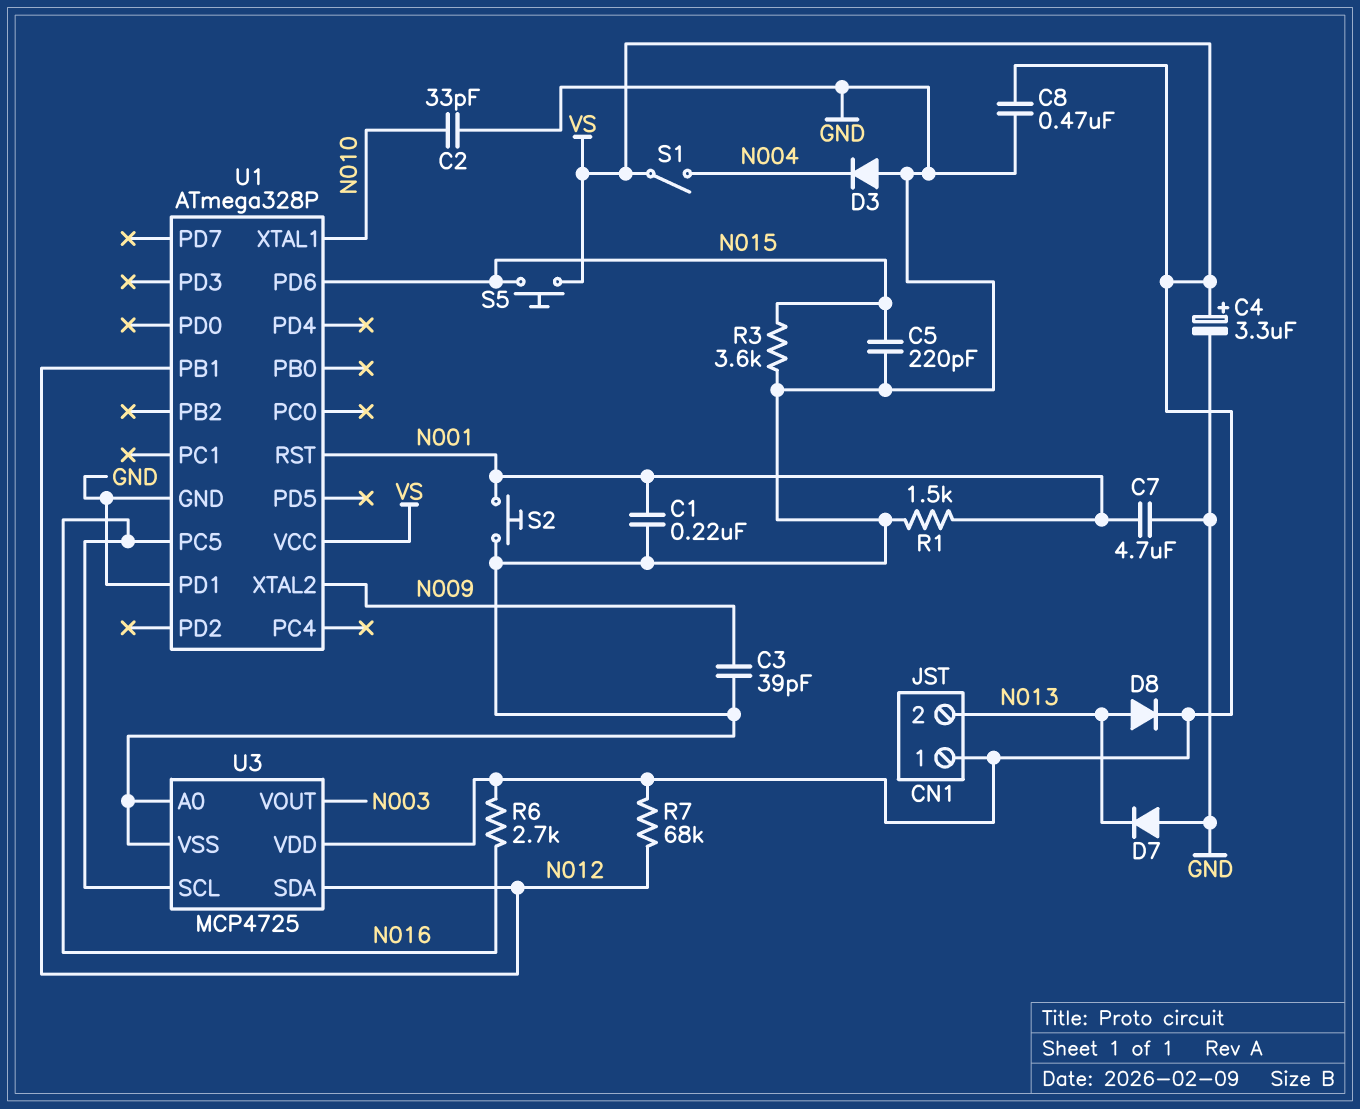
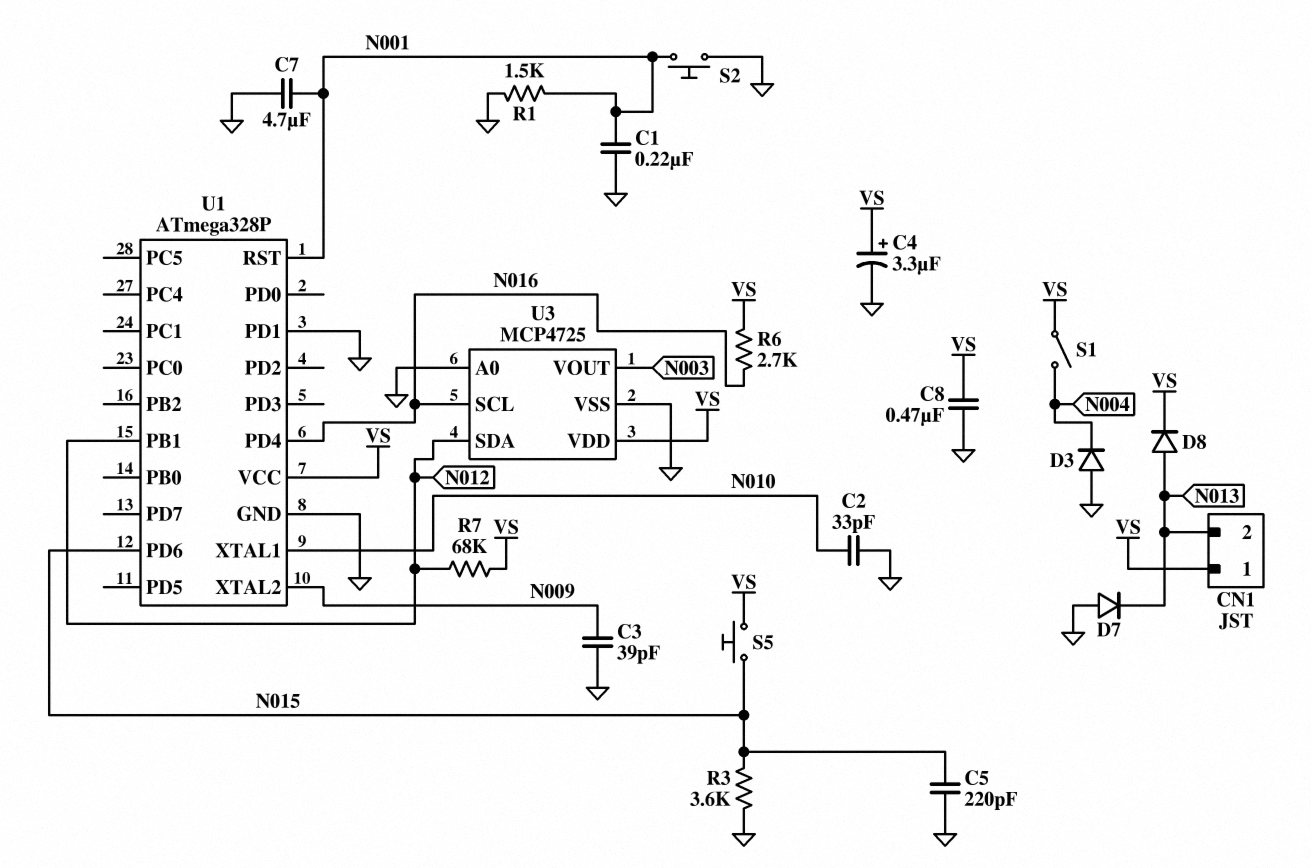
U1 pin PC5: N016 -> none
U1 pin PD4: none -> N016

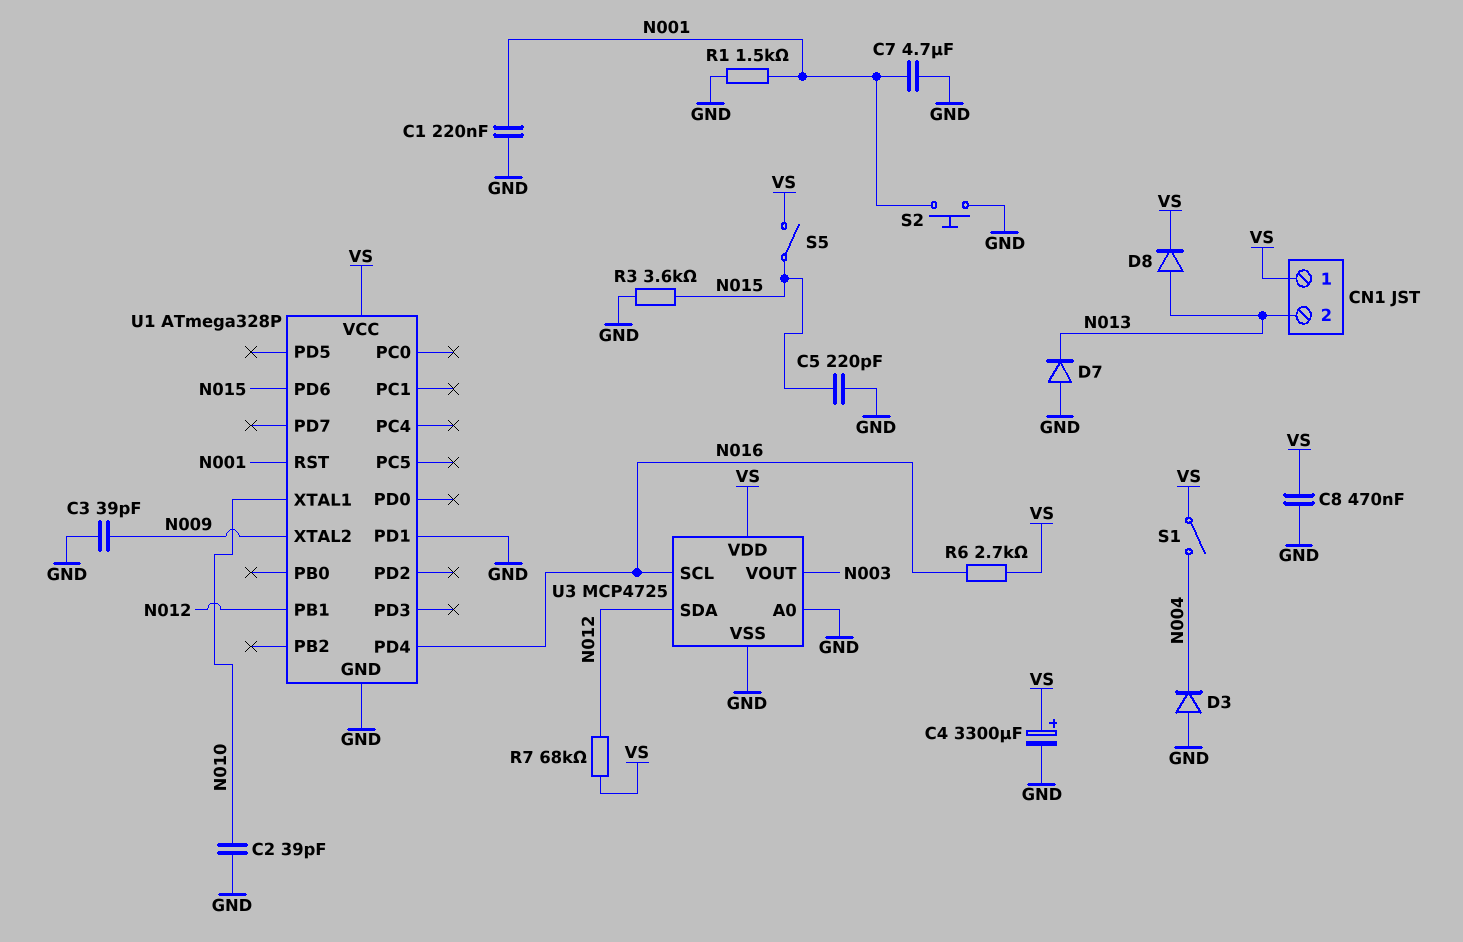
C2: 33pF (GND, N010) -> 39pF (GND, N010)
C4: 3.3uF (plus VS, minus GND) -> 3300uF (plus VS, minus GND)
S5: button (N015, VS) -> switch (N015, VS)

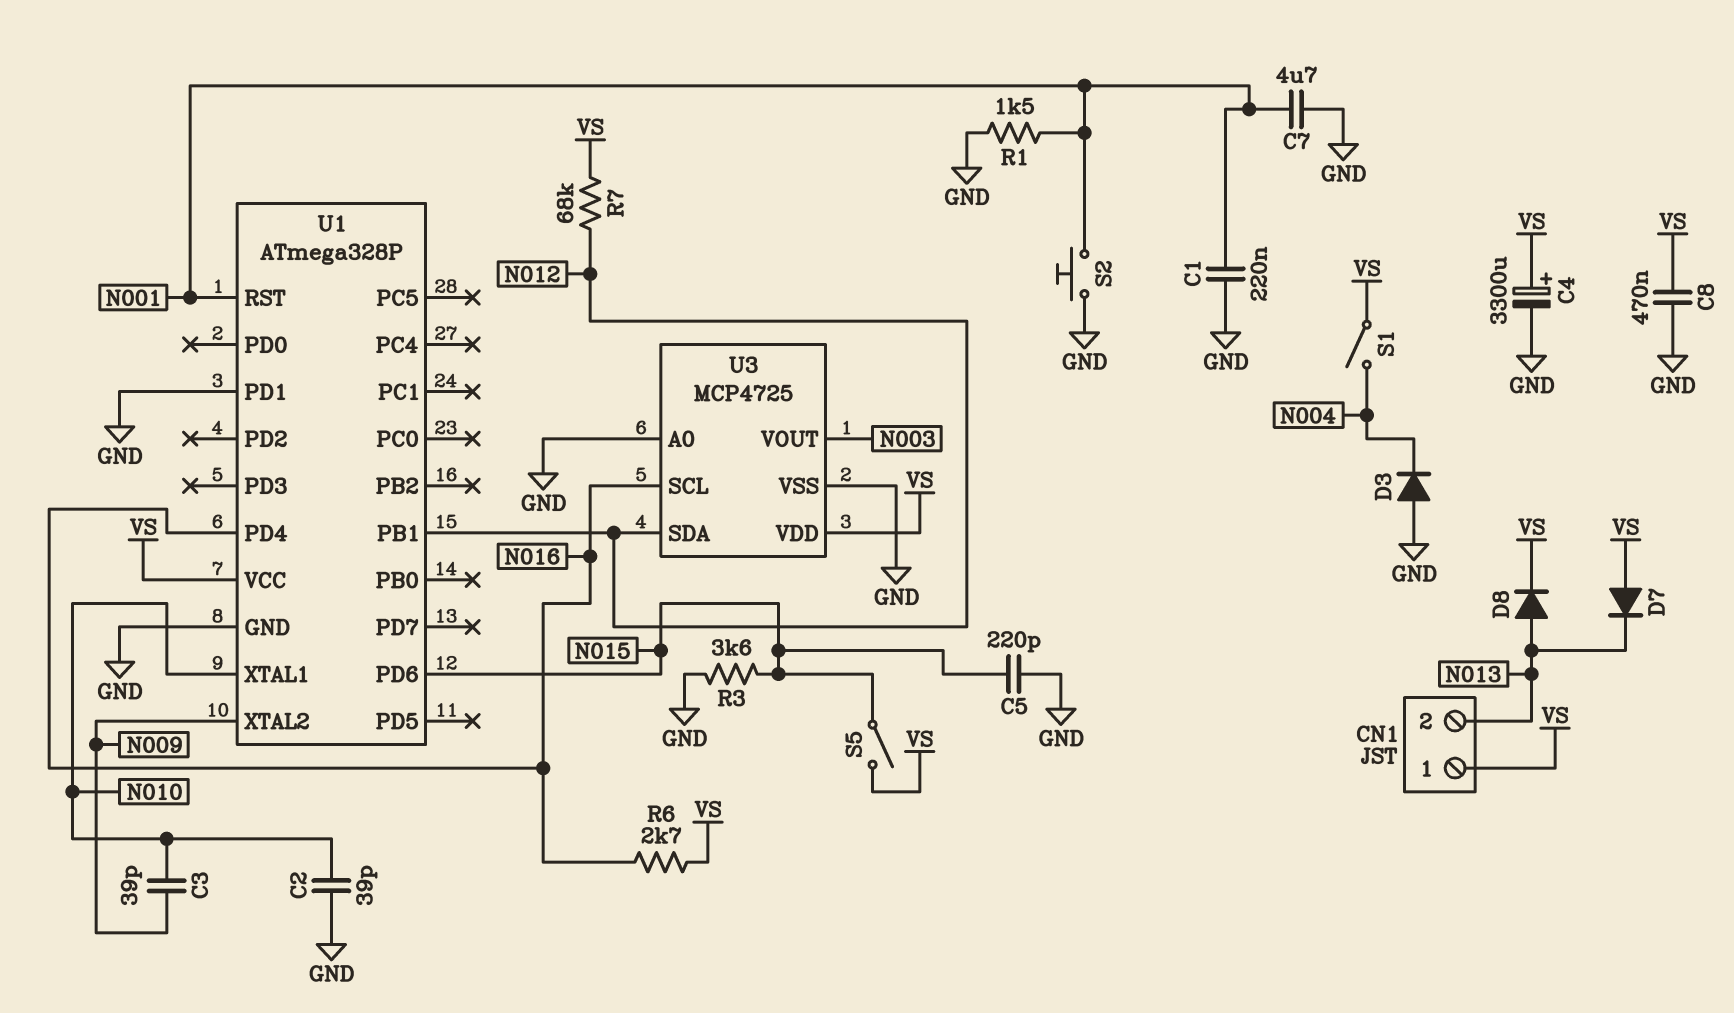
C3: 39pF (GND, N009) -> 39pF (N009, N010)
D7: diode (A GND, K N013) -> diode (A VS, K N013)

